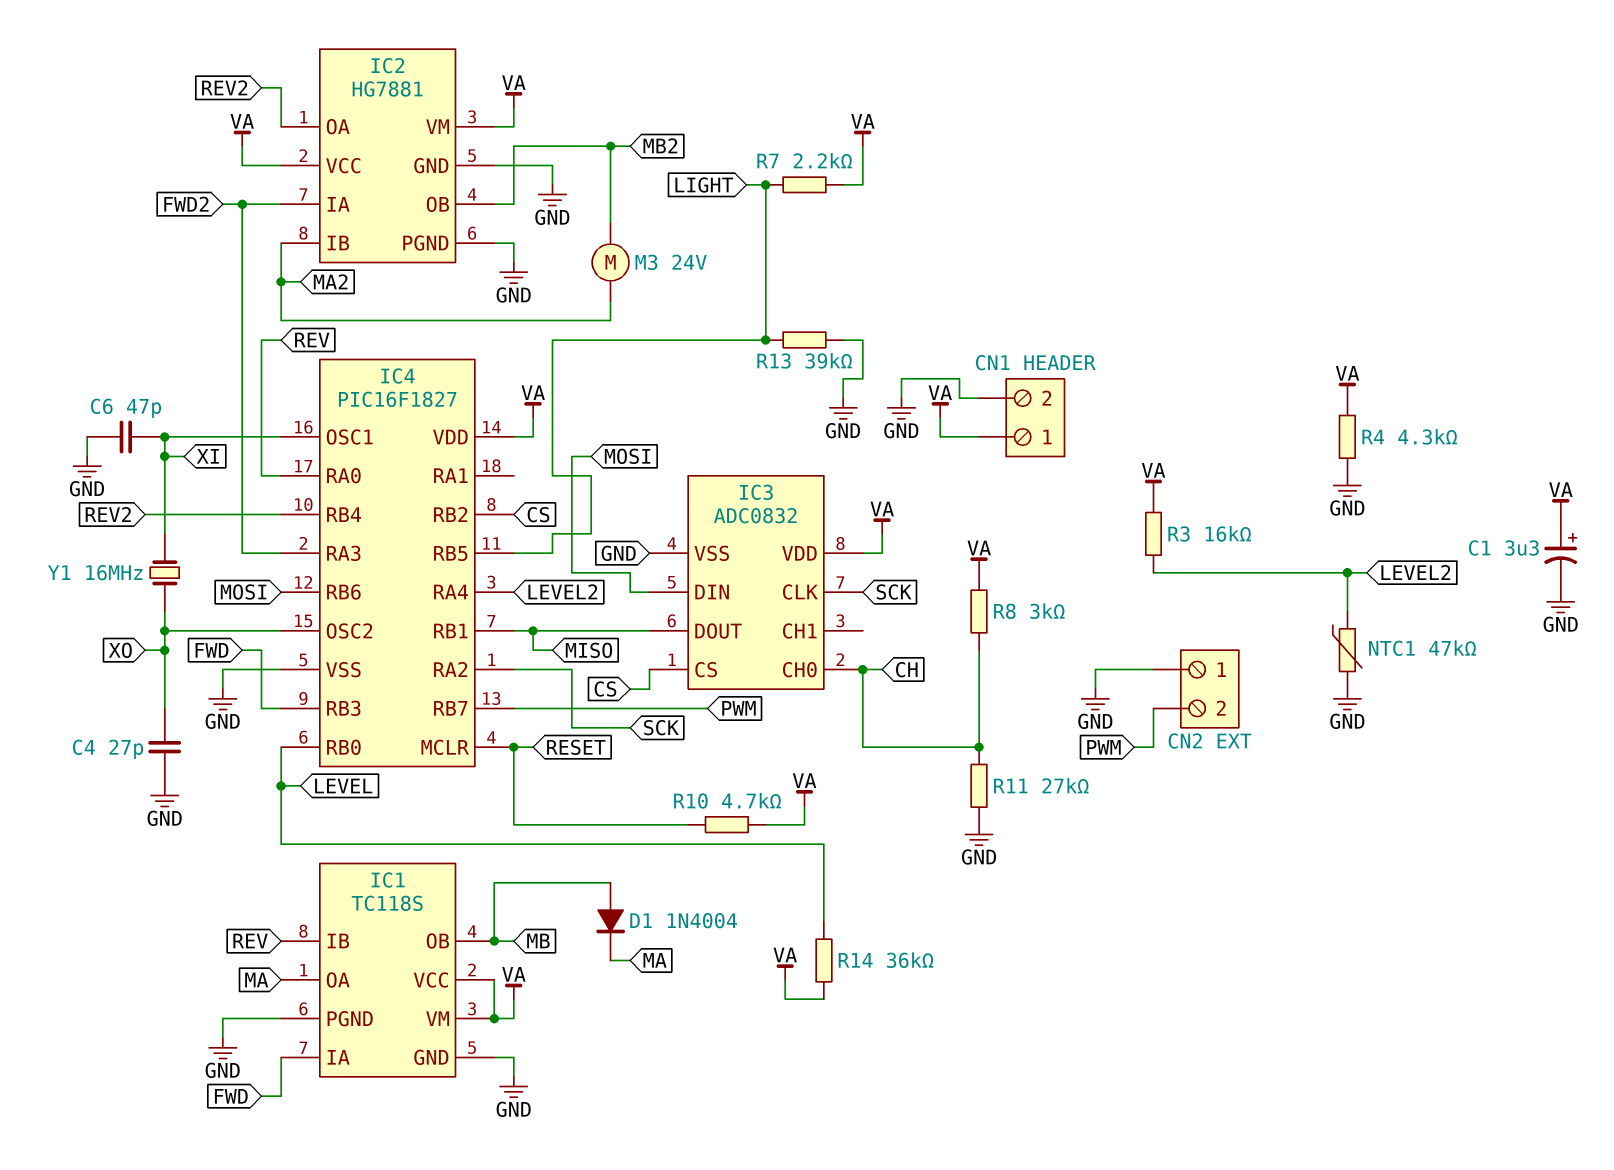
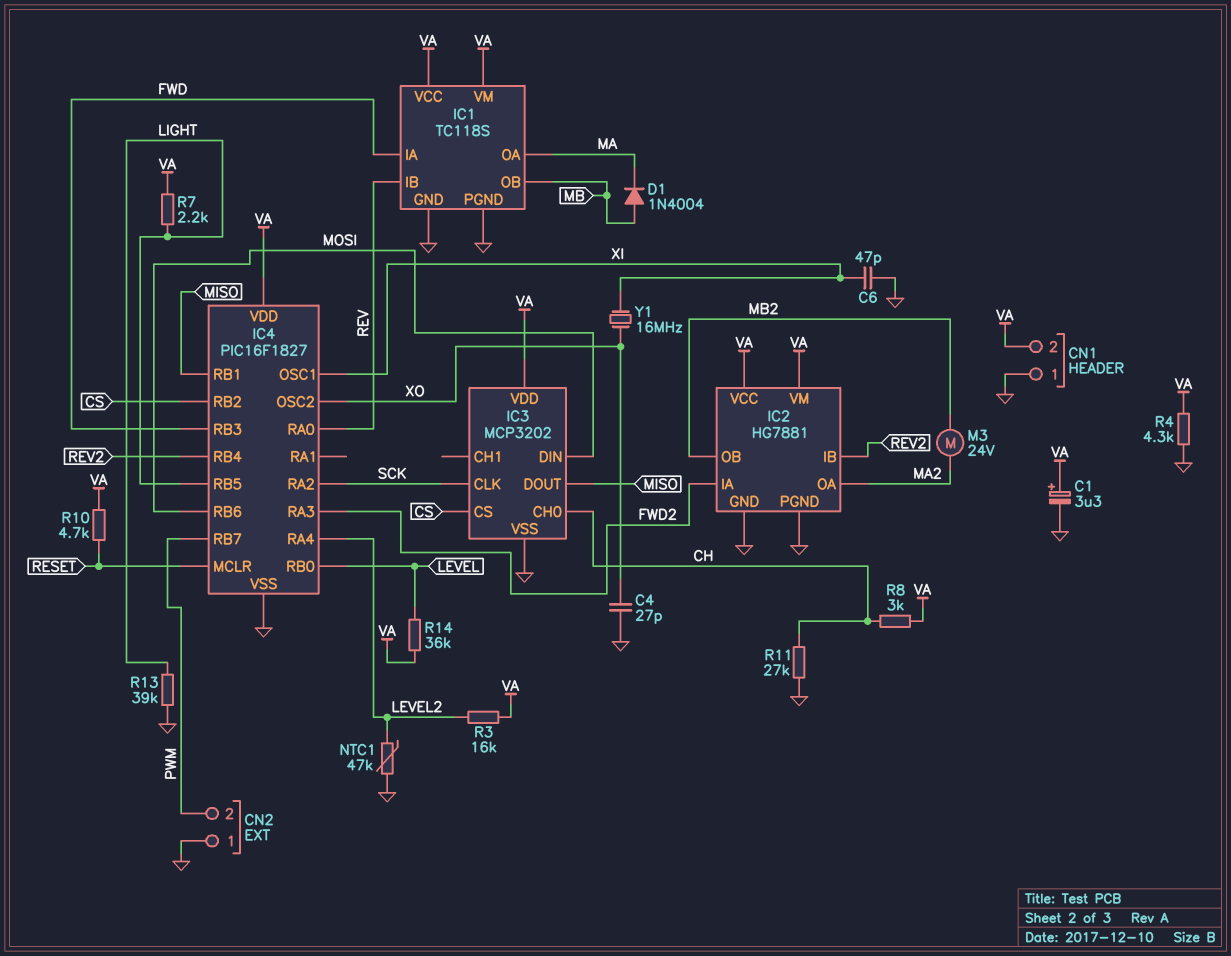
CN1 pin 1: VA -> GND
CN1 pin 2: GND -> VA
IC2 pin IB: MA2 -> REV2
IC2 pin OA: REV2 -> MA2
IC3: ADC0832 -> MCP3202

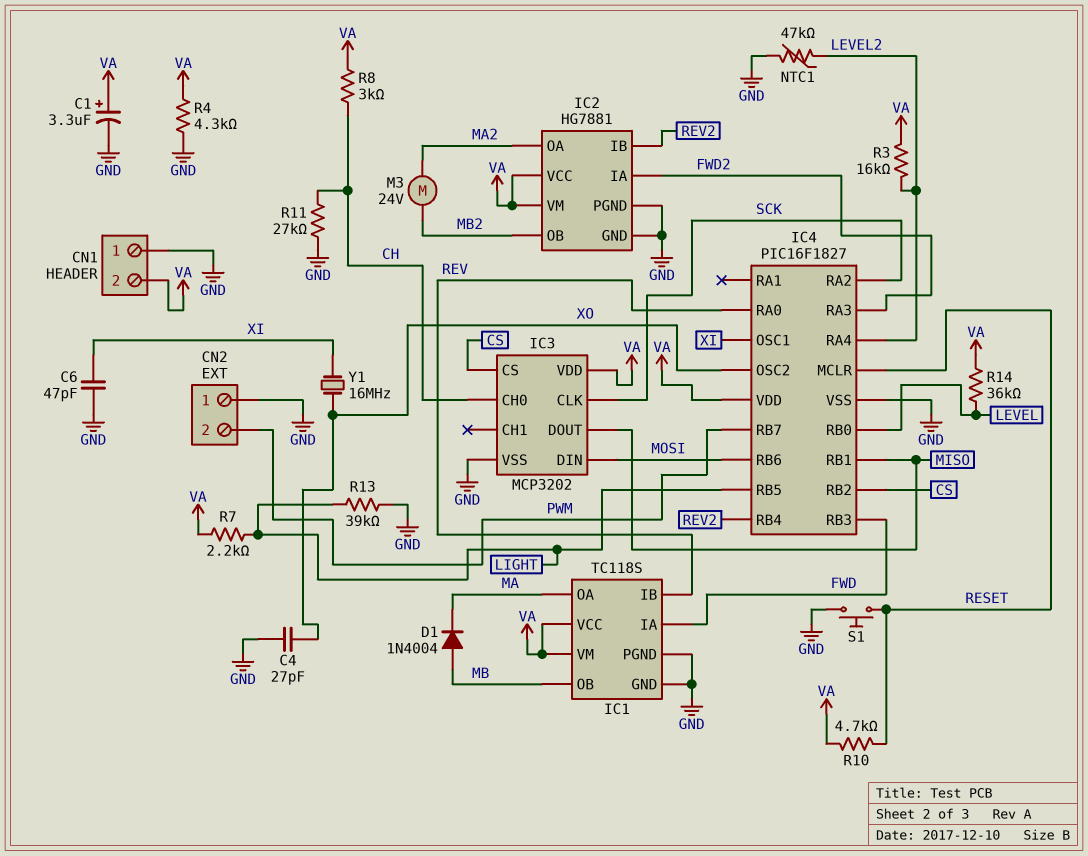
S1: none -> button (GND, RESET)

